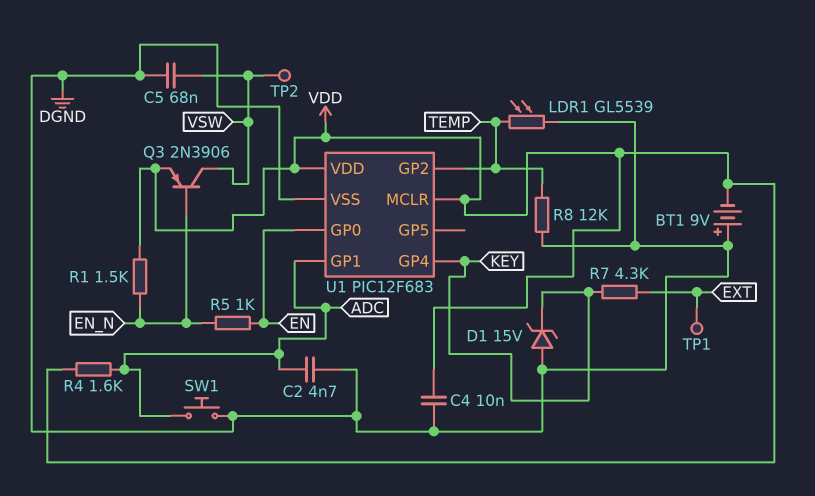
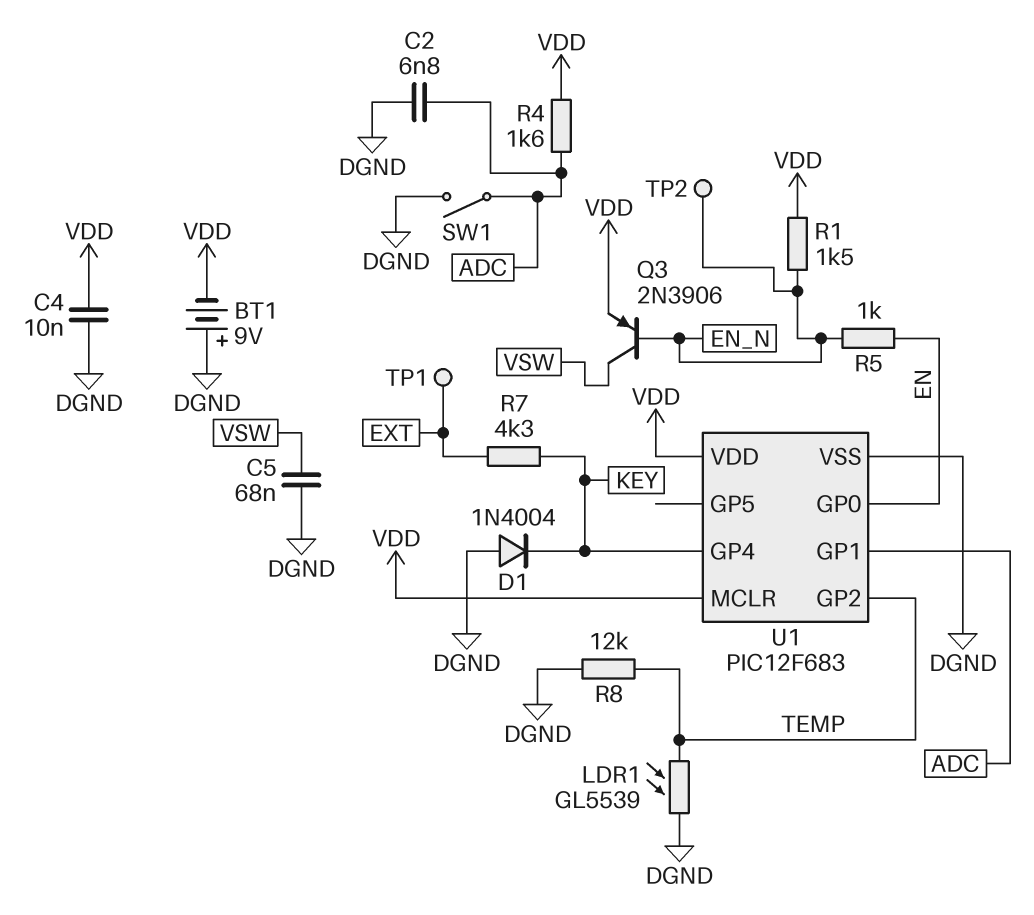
C2: 4.7nF (ADC, DGND) -> 6.8nF (ADC, DGND)
D1: zener 15V (A DGND, K KEY) -> diode 1N4004 (A DGND, K KEY)
SW1: button (ADC, DGND) -> switch (ADC, DGND)
TP2: test point (VSW) -> test point (EN_N)

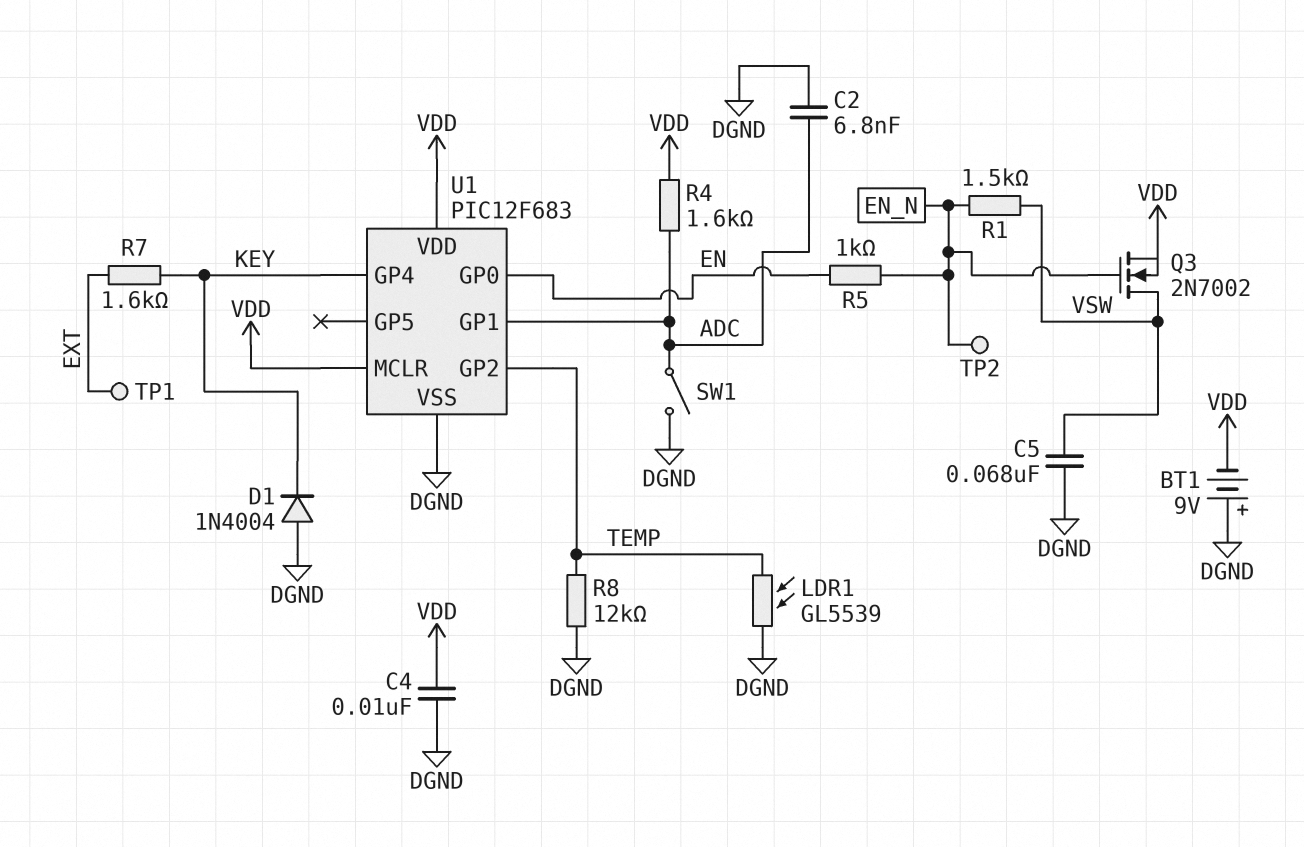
Q3: PNP 2N3906 (B EN_N, C VSW, E VDD) -> NMOS 2N7002 (G EN_N, D VSW, S VDD)
R1: 1.5k (EN_N, VDD) -> 1.5k (EN_N, VSW)
R7: 4.3k (EXT, KEY) -> 1.6k (EXT, KEY)

